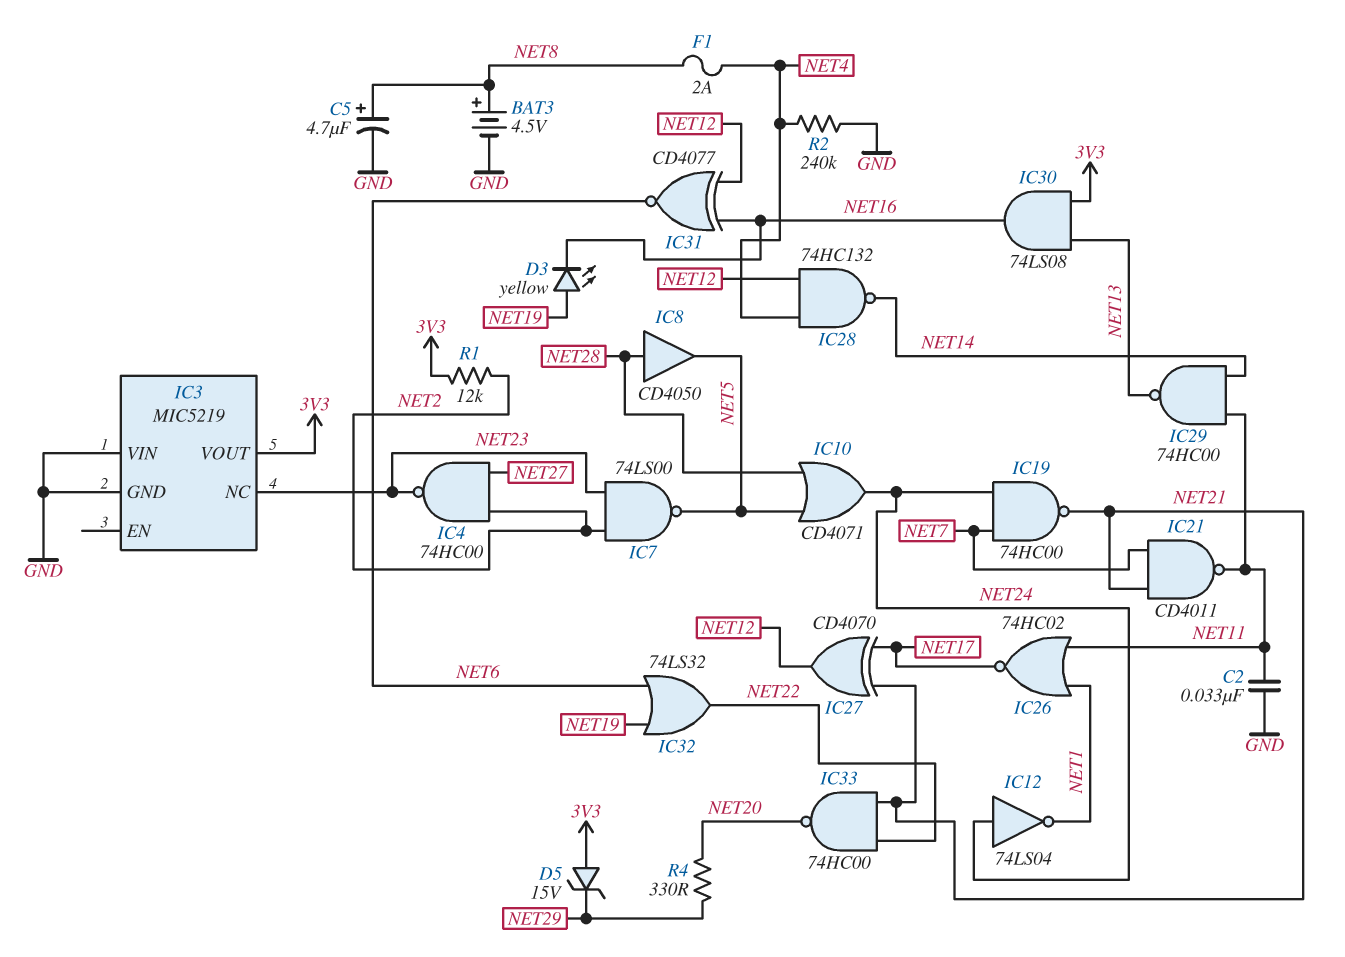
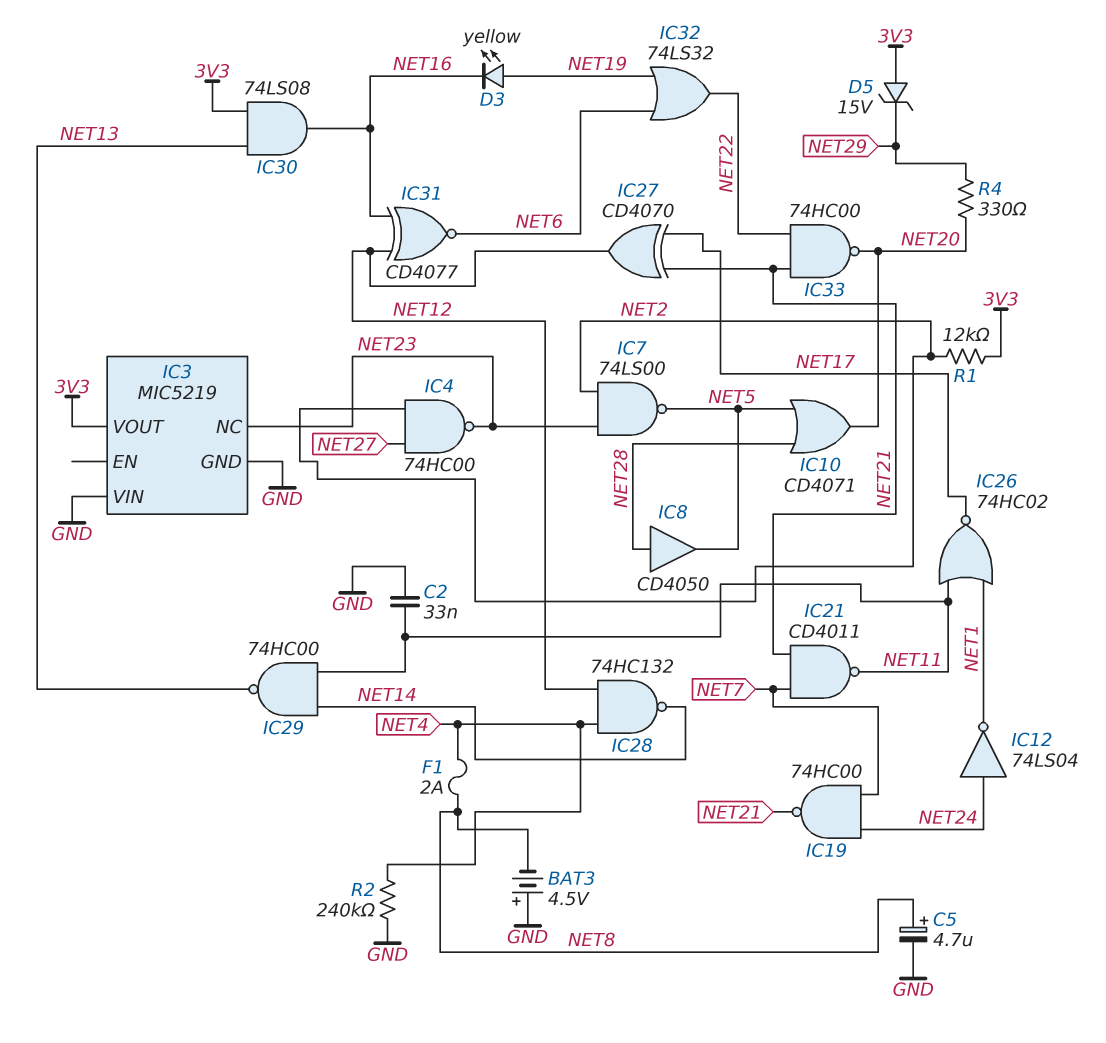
BAT3: 4.5V (plus NET8, minus GND) -> 4.5V (plus GND, minus NET8)
IC10: OR CD4071 (in NET5, in NET28, out NET24) -> OR CD4071 (in NET5, in NET28, out NET20)

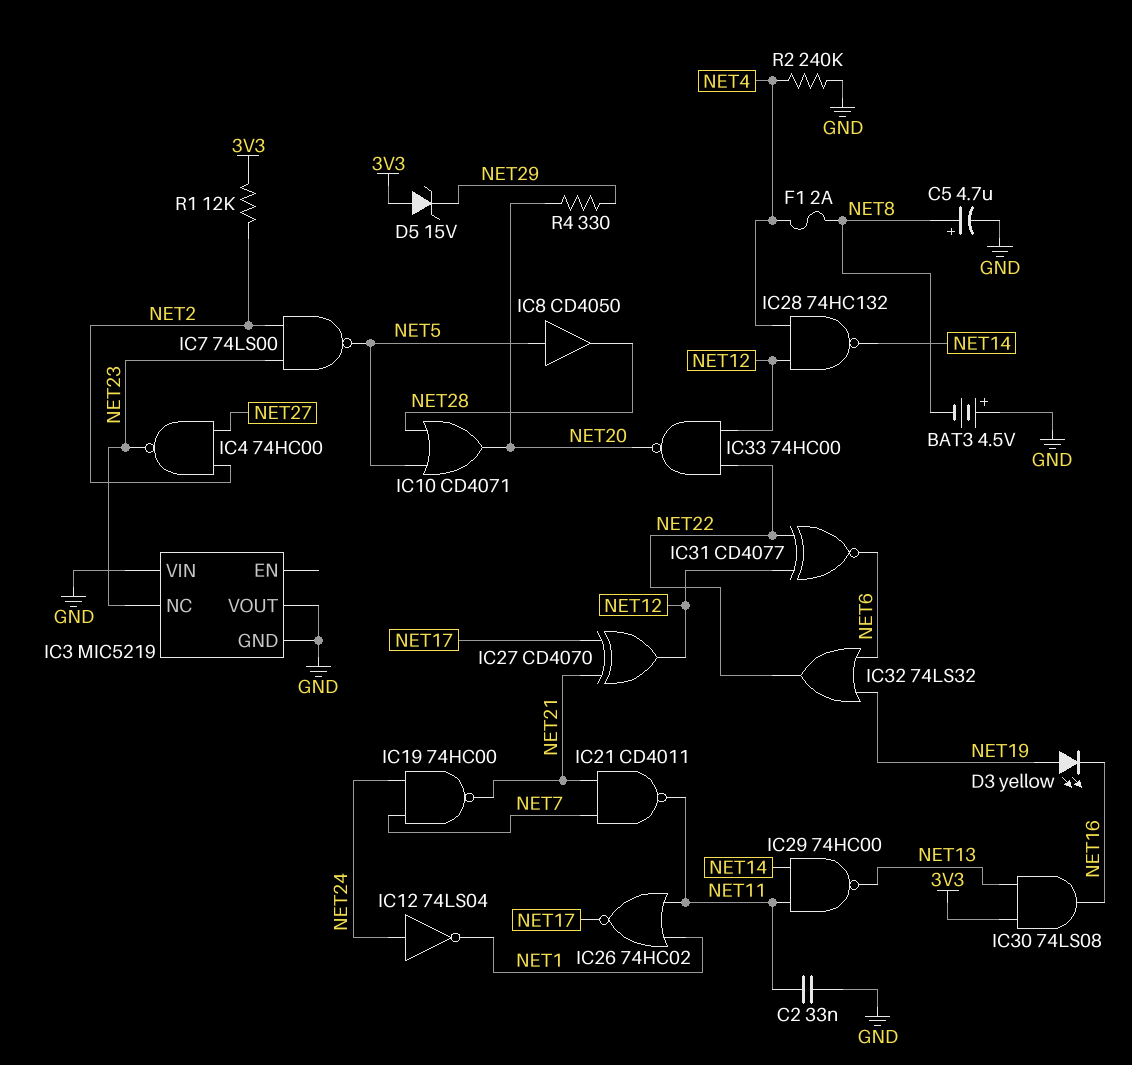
IC3 pin VOUT: 3V3 -> GND
IC8: buffer CD4050 (in NET28, out NET5) -> buffer CD4050 (in NET5, out NET28)
IC31: XNOR CD4077 (in NET12, in NET16, out NET6) -> XNOR CD4077 (in NET12, in NET22, out NET6)
IC33: NAND 74HC00 (in NET21, in NET22, out NET20) -> NAND 74HC00 (in NET12, in NET22, out NET20)

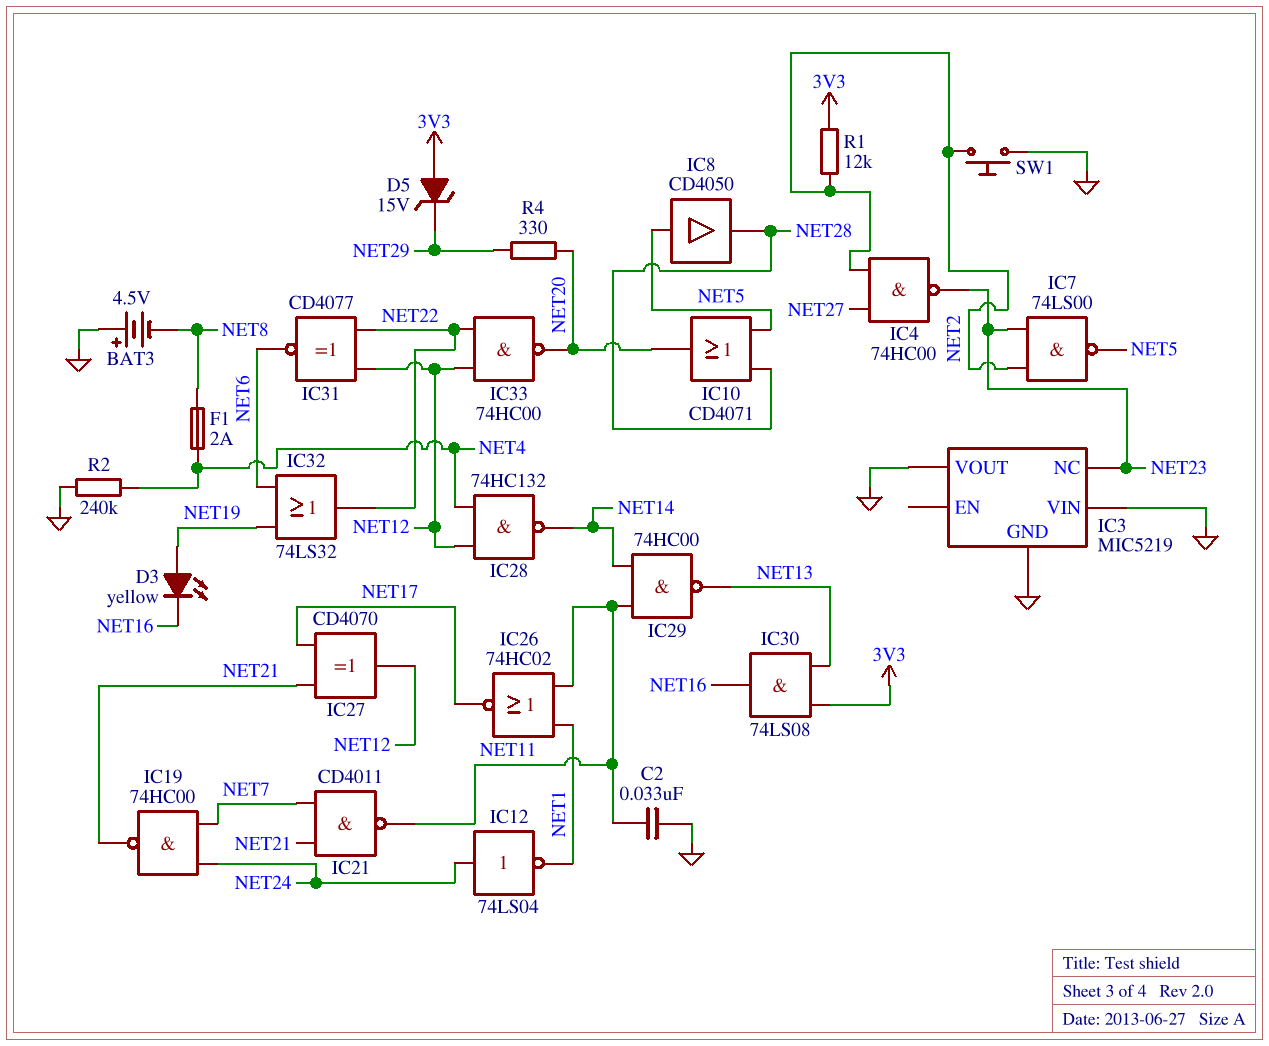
C5: 4.7uF (plus NET8, minus GND) -> none
SW1: none -> button (GND, NET2)

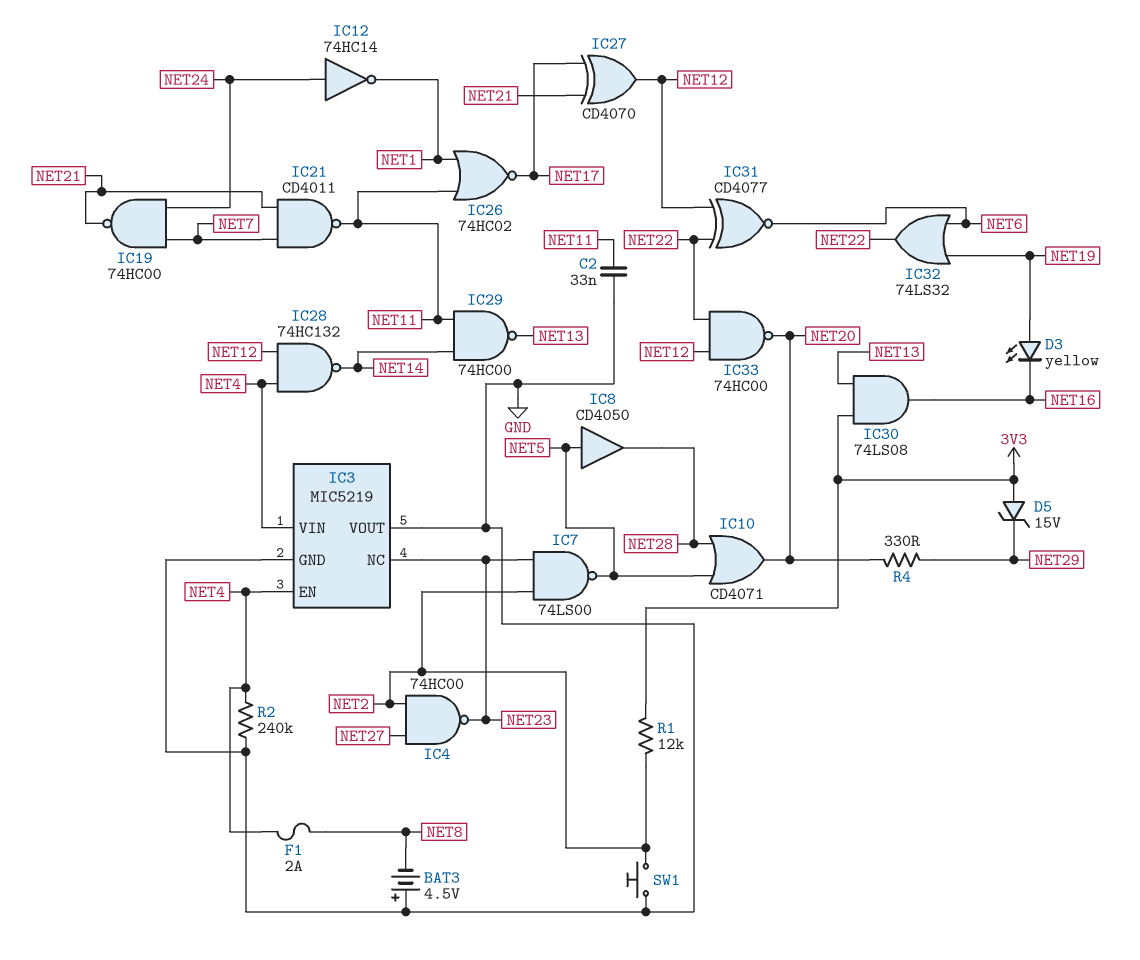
IC3 pin EN: none -> NET4
IC3 pin VIN: GND -> NET4
IC12: NOT 74LS04 (in NET24, out NET1) -> NOT 74HC14 (in NET24, out NET1)

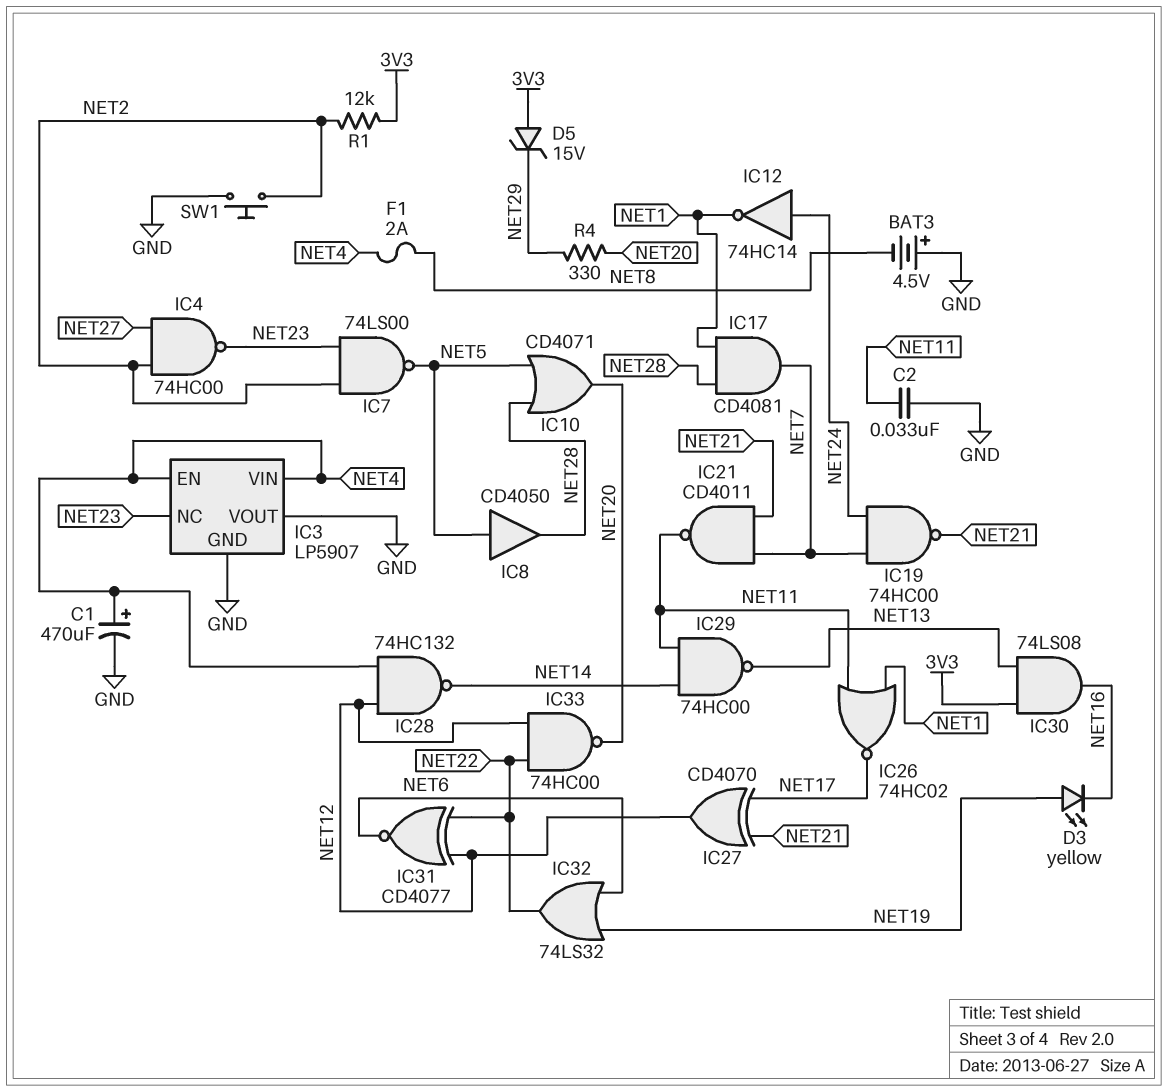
C1: none -> 470uF (plus NET4, minus GND)
IC3: MIC5219 -> LP5907
IC17: none -> AND CD4081 (in NET1, in NET28, out NET7)
R2: 240k (GND, NET4) -> none

